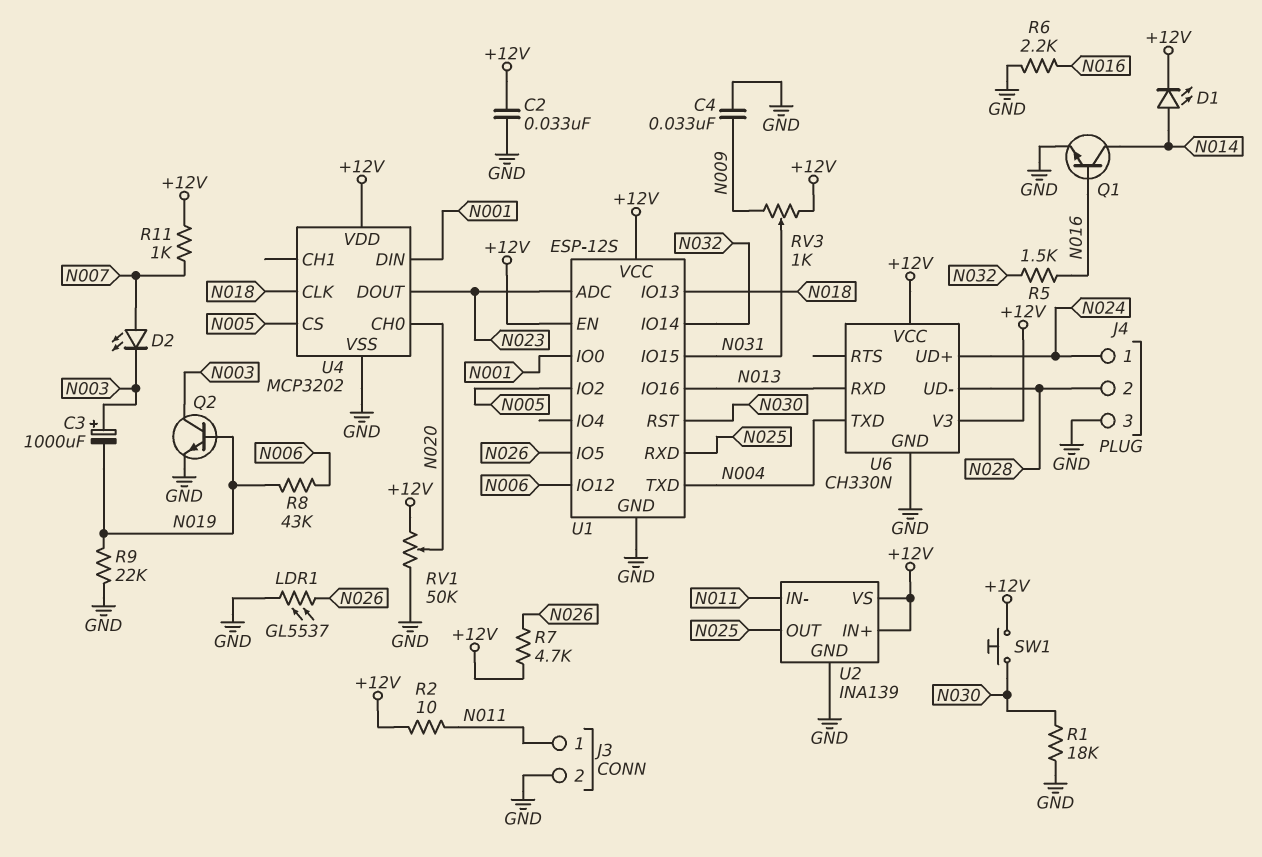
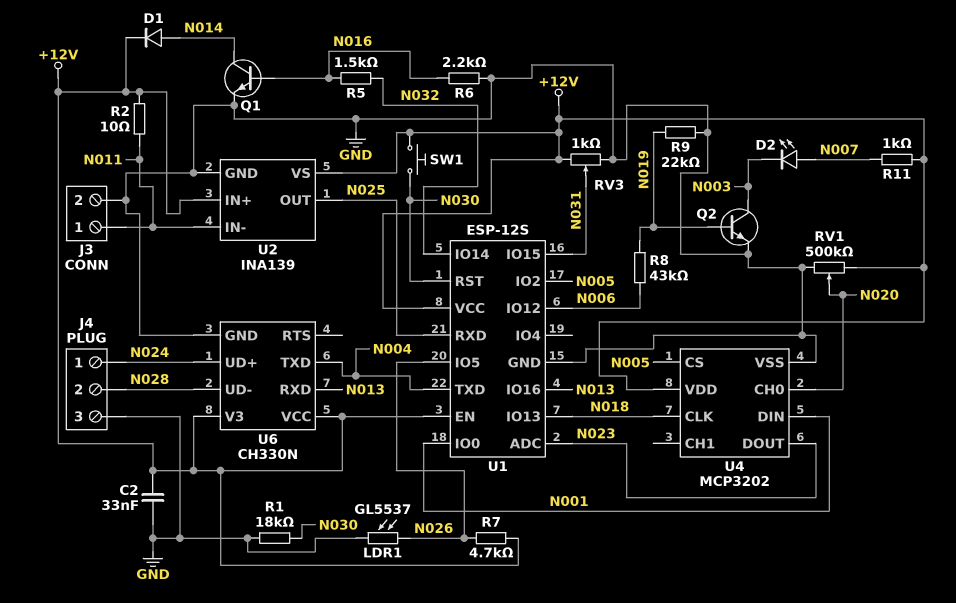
C3: 1000uF (plus N003, minus N019) -> none
C4: 33nF (GND, N009) -> none
D1: LED (A N014, K +12V) -> diode (A N014, K +12V)
RV1: 50k (+12V, GND, wiper N020) -> 500k (+12V, GND, wiper N020)
RV3: 1k (+12V, N009, wiper N031) -> 1k (+12V, GND, wiper N031)

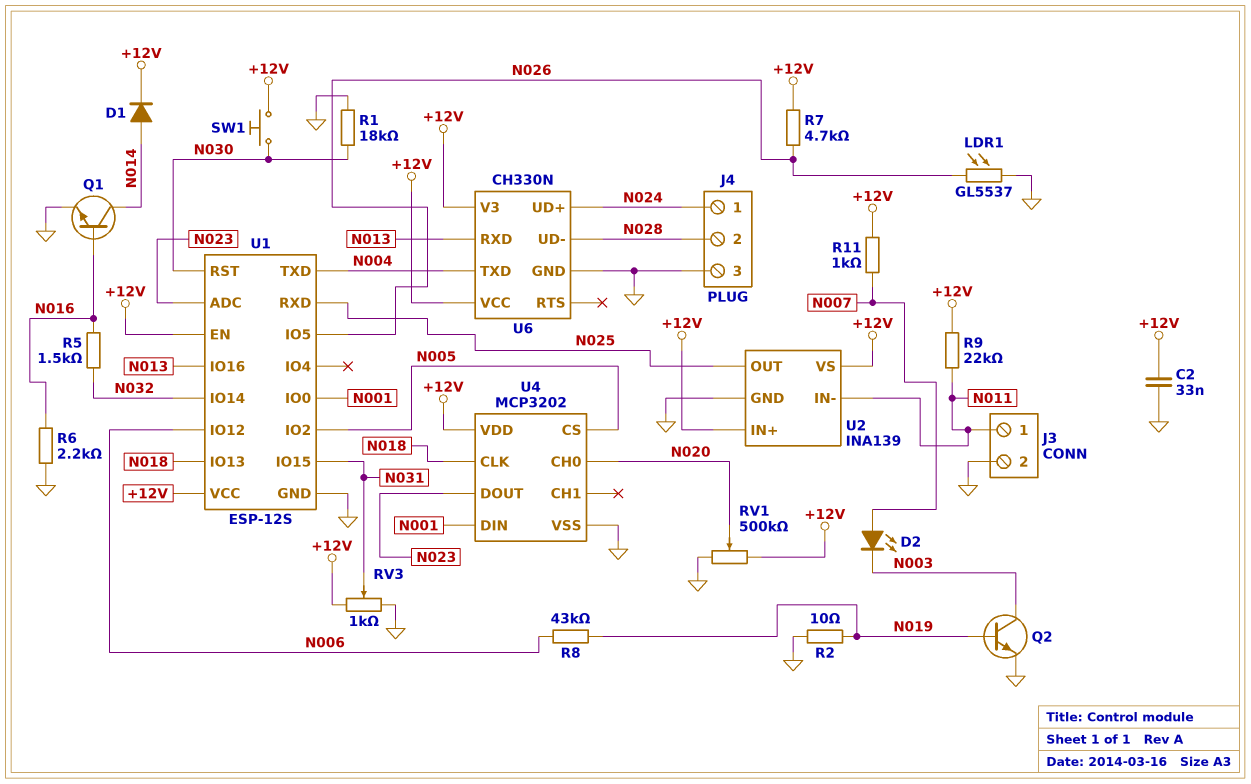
R2: 10 (+12V, N011) -> 10 (GND, N019)
R9: 22k (GND, N019) -> 22k (+12V, N011)

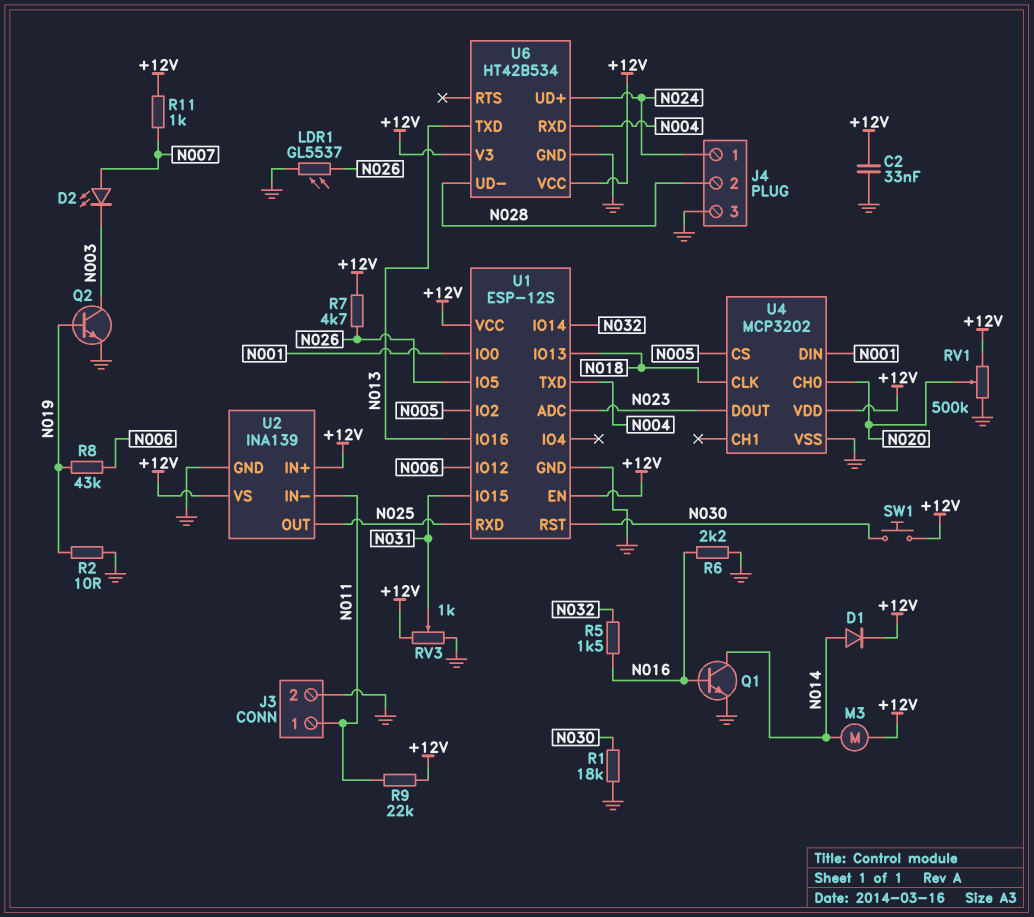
M3: none -> motor (+12V, N014)
U6: CH330N -> HT42B534
U6 pin RXD: N013 -> N004
U6 pin TXD: N004 -> N013

